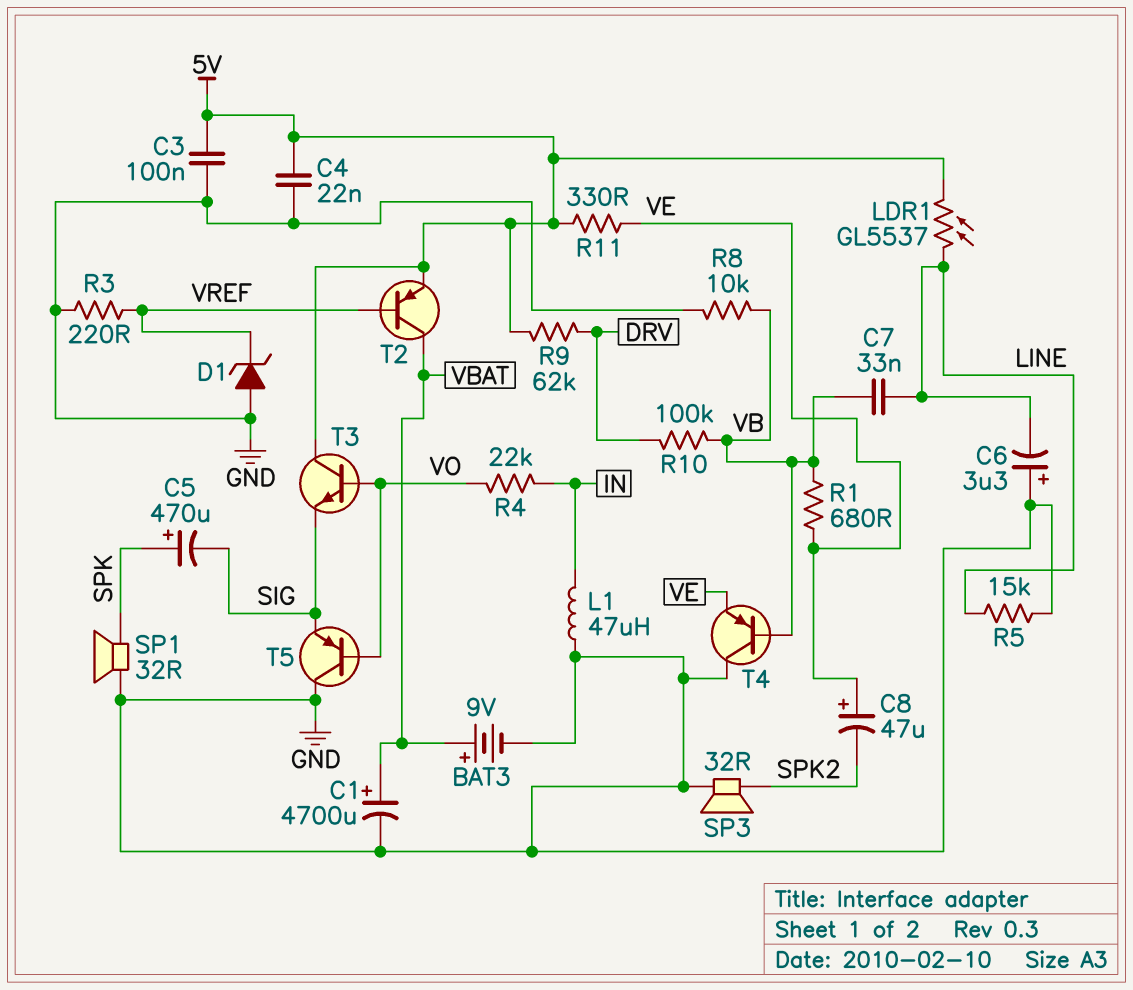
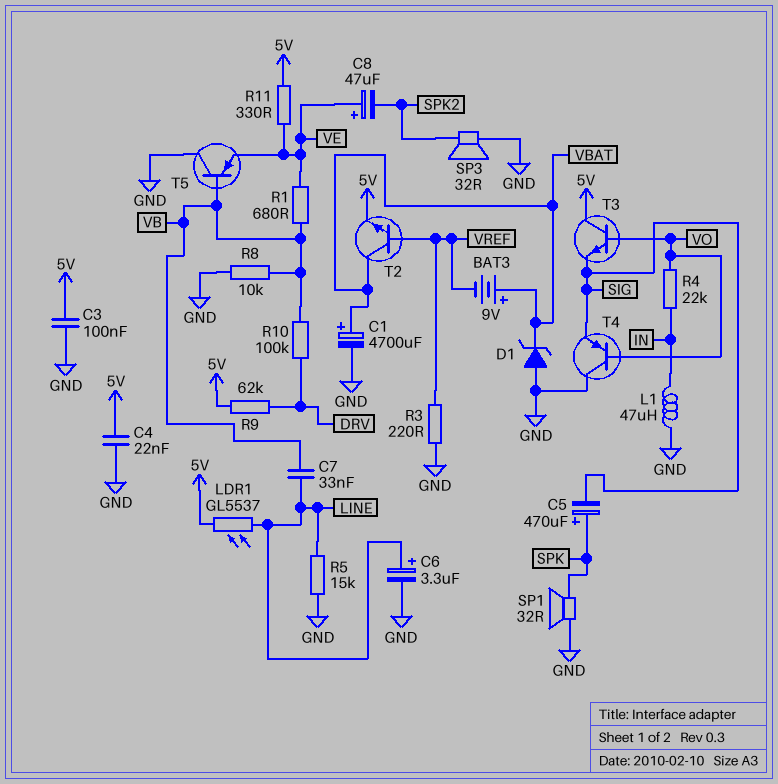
BAT3: 9V (plus VBAT, minus GND) -> 9V (plus VBAT, minus VREF)
C6: 3.3uF (plus GND, minus LINE) -> 3.3uF (plus LINE, minus GND)
D1: zener (A GND, K VREF) -> zener (A GND, K VBAT)
T2: PNP (B VREF, C VBAT, E 5V) -> NPN (B VREF, C VBAT, E 5V)
T4: PNP (B VB, C GND, E VE) -> PNP (B VO, C GND, E SIG)
T5: PNP (B VO, C GND, E SIG) -> PNP (B VB, C GND, E VE)

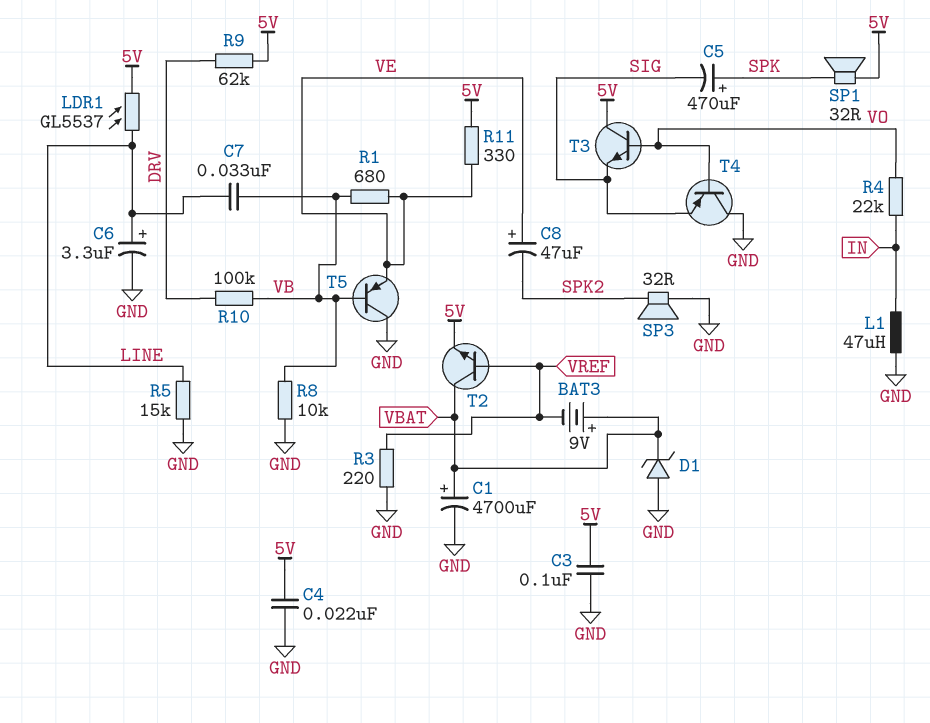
SP1: speaker 32R (GND, SPK) -> speaker 32R (5V, SPK)

